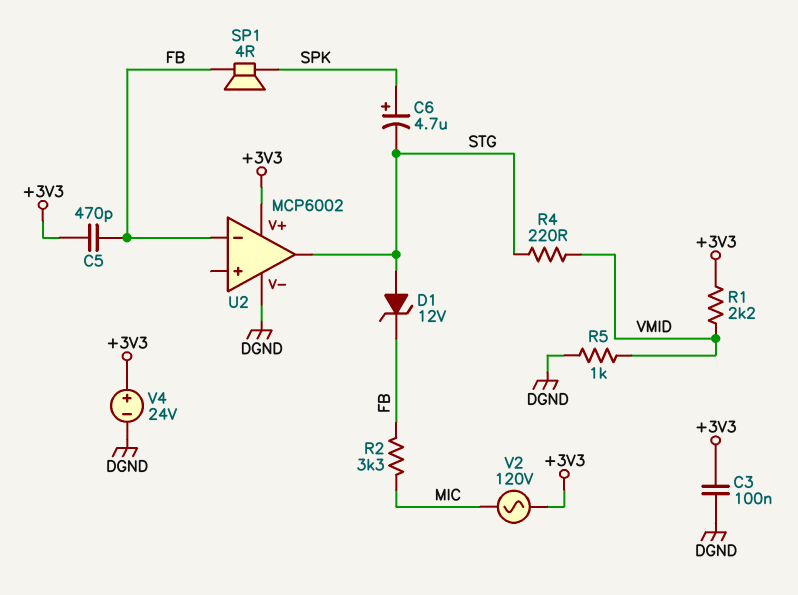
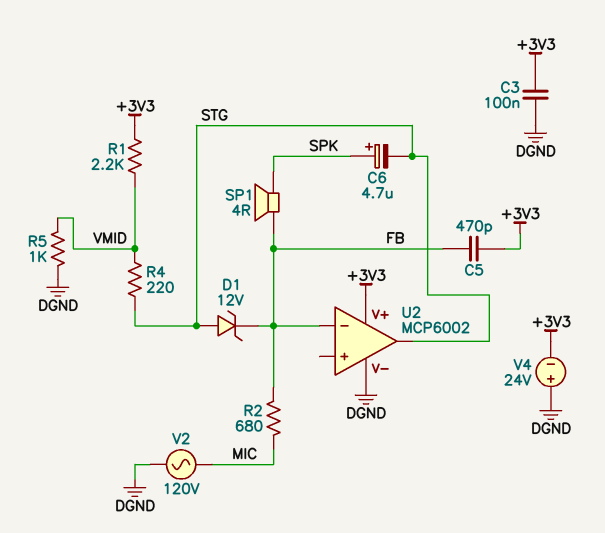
R2: 3.3k (FB, MIC) -> 680 (FB, MIC)
V2: AC 120V (+3V3, MIC) -> AC 120V (DGND, MIC)
V4: 24V (plus +3V3, minus DGND) -> 24V (plus DGND, minus +3V3)

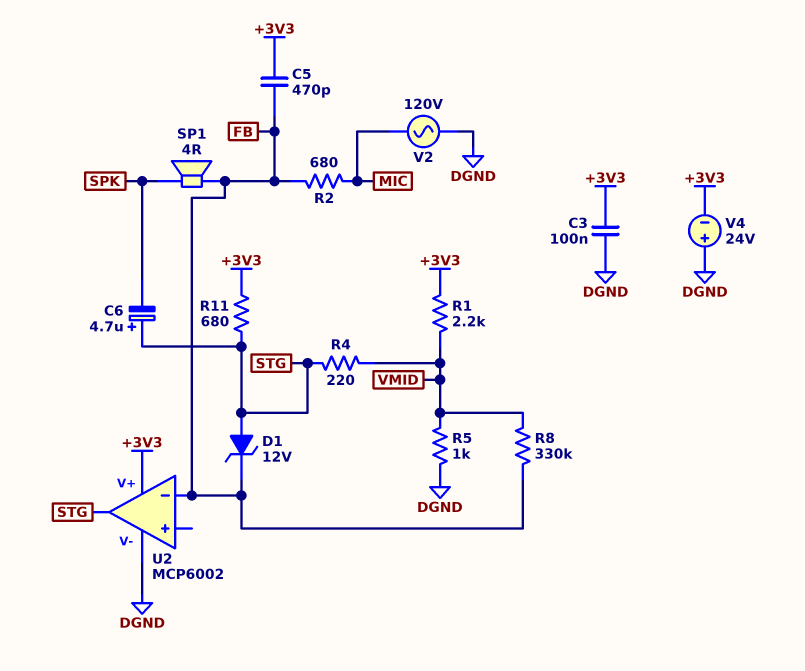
C6: 4.7uF (plus SPK, minus STG) -> 4.7uF (plus STG, minus SPK)
R8: none -> 330k (FB, VMID)
R11: none -> 680 (+3V3, STG)

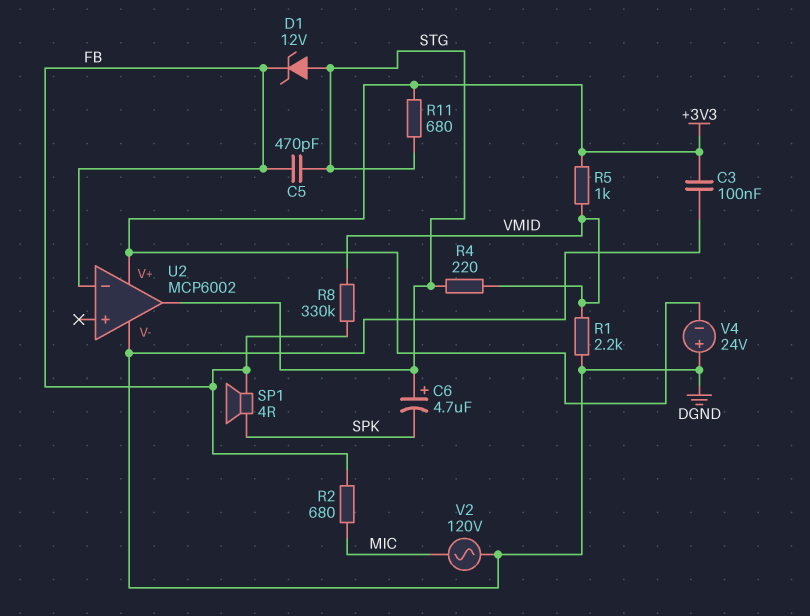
C5: 470pF (+3V3, FB) -> 470pF (FB, STG)
R1: 2.2k (+3V3, VMID) -> 2.2k (DGND, VMID)
R5: 1k (DGND, VMID) -> 1k (+3V3, VMID)

